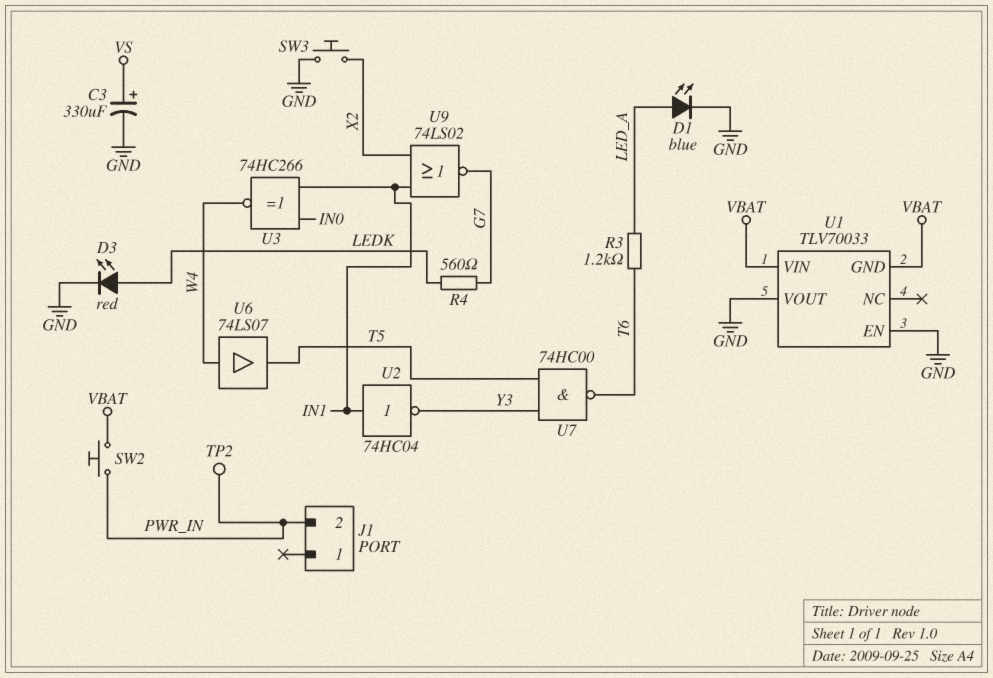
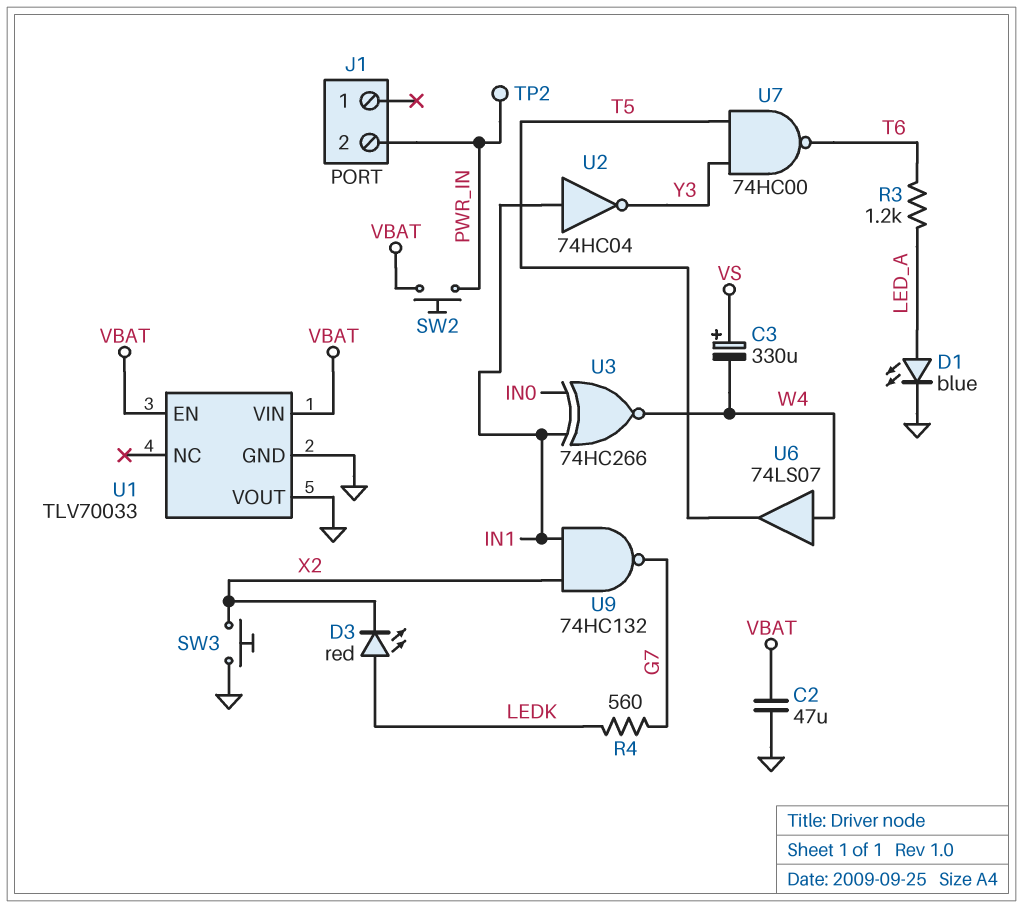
C2: none -> 47uF (GND, VBAT)
C3: 330uF (plus VS, minus GND) -> 330uF (plus VS, minus W4)
D3: LED red (A LEDK, K GND) -> LED red (A LEDK, K X2)
U1 pin EN: GND -> VBAT
U1 pin GND: VBAT -> GND
U9: NOR 74LS02 (in IN1, in X2, out G7) -> NAND 74HC132 (in IN1, in X2, out G7)

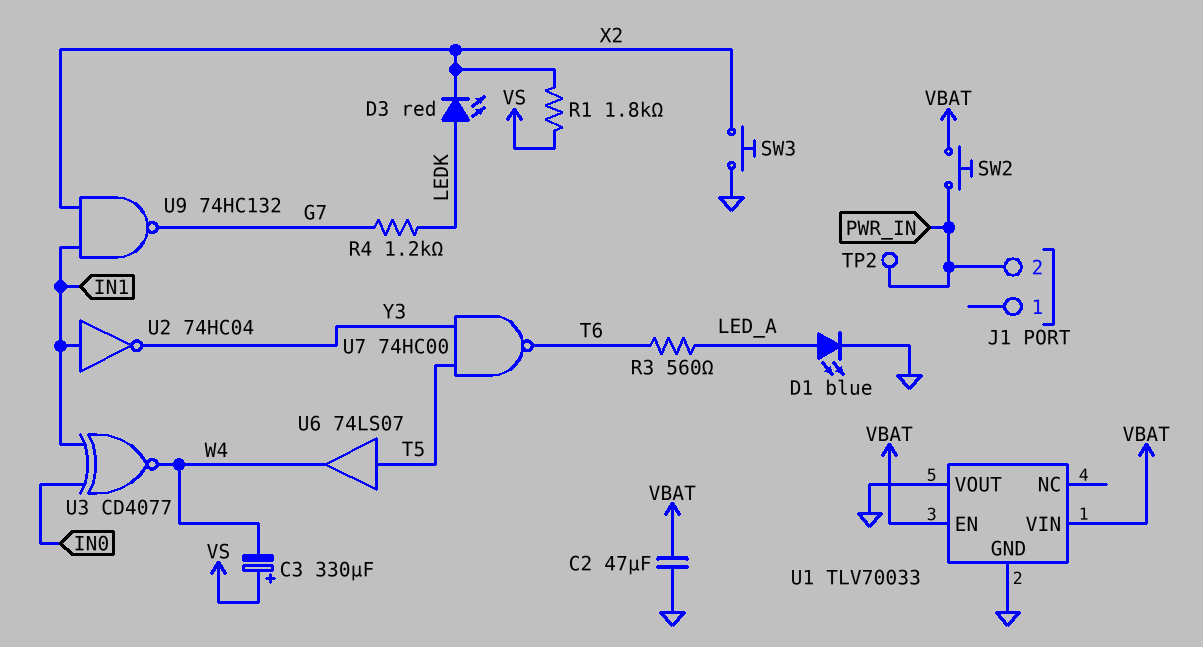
R1: none -> 1.8k (VS, X2)
R3: 1.2k (LED_A, T6) -> 560 (LED_A, T6)
R4: 560 (G7, LEDK) -> 1.2k (G7, LEDK)
U3: XNOR 74HC266 (in IN0, in IN1, out W4) -> XNOR CD4077 (in IN0, in IN1, out W4)
U6: buffer 74LS07 (in W4, out T5) -> buffer 74LS07 (in T5, out W4)

